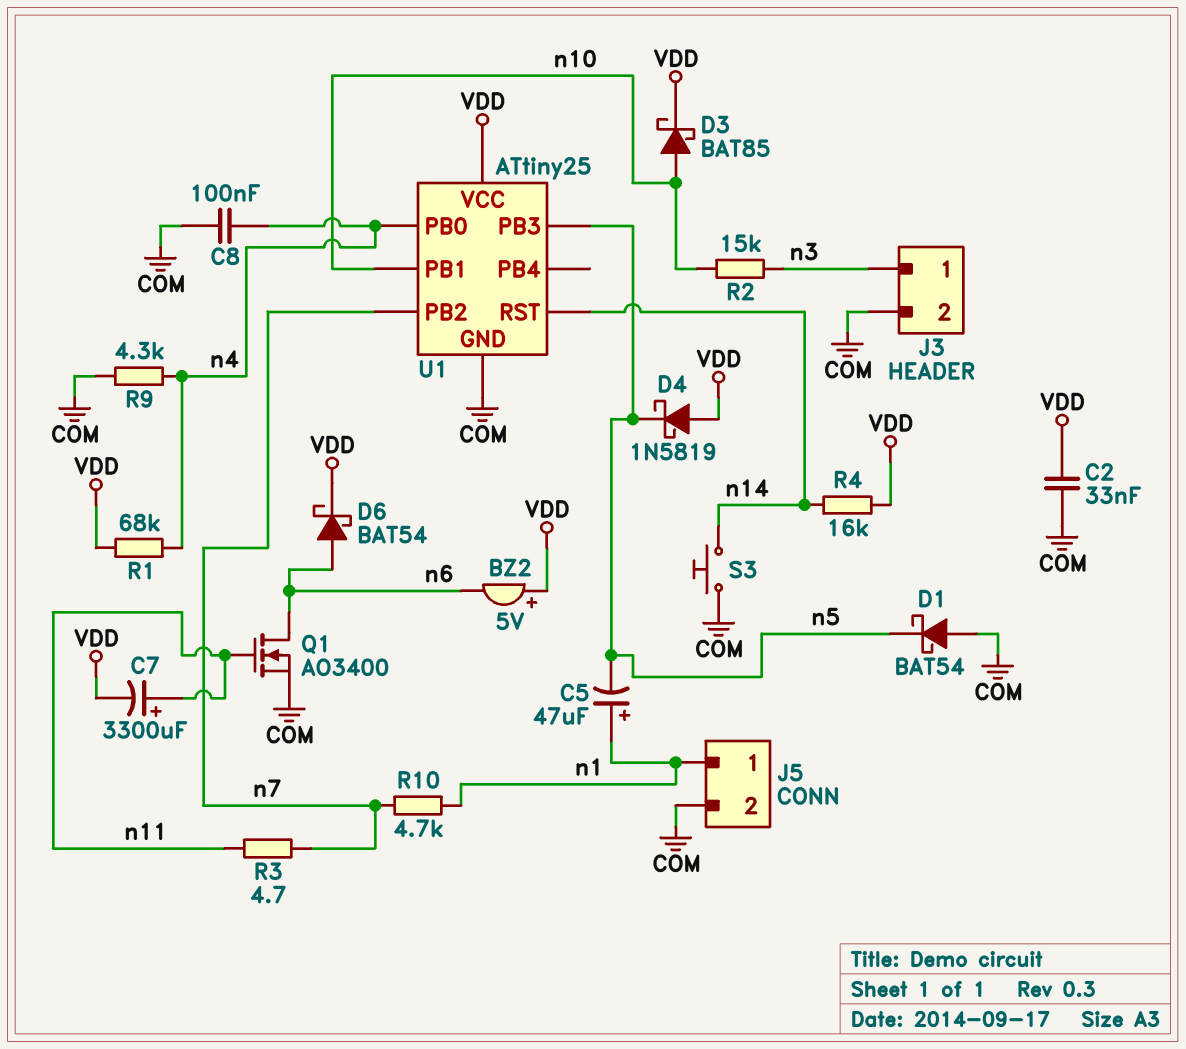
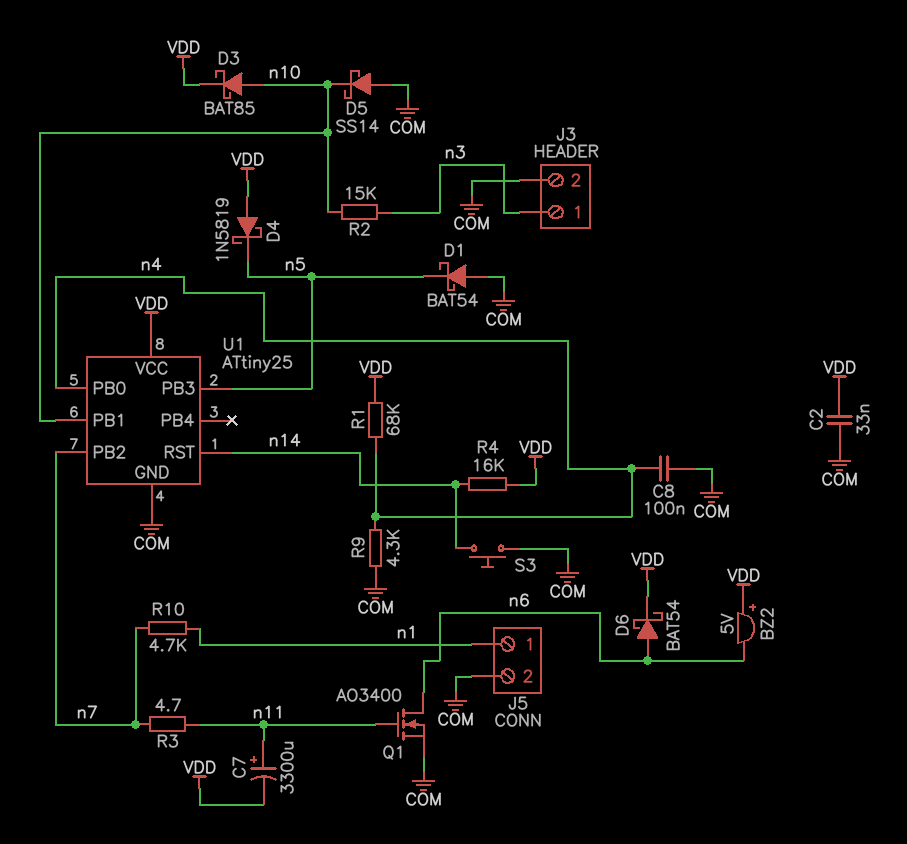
C5: 47uF (plus n1, minus n5) -> none
D5: none -> schottky SS14 (A COM, K n10)

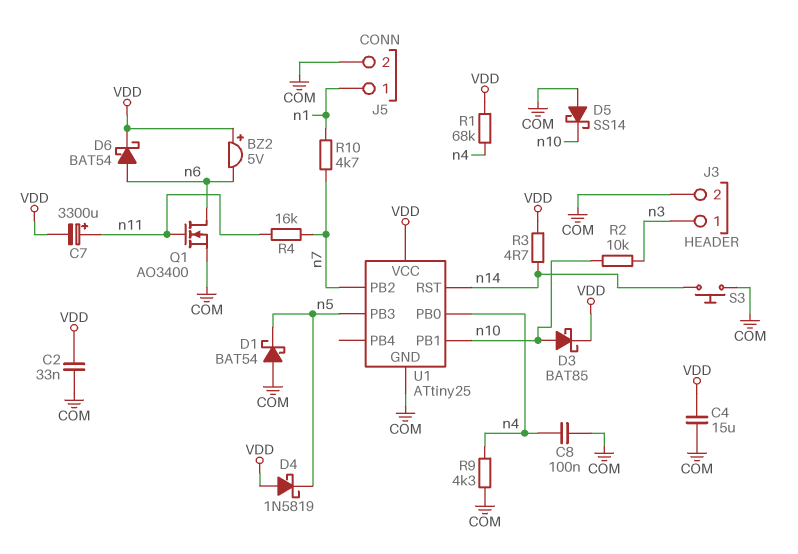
C4: none -> 15uF (COM, VDD)
R2: 15k (n3, n10) -> 10k (n3, n10)
R3: 4.7 (n7, n11) -> 4.7 (VDD, n14)
R4: 16k (VDD, n14) -> 16k (n7, n11)

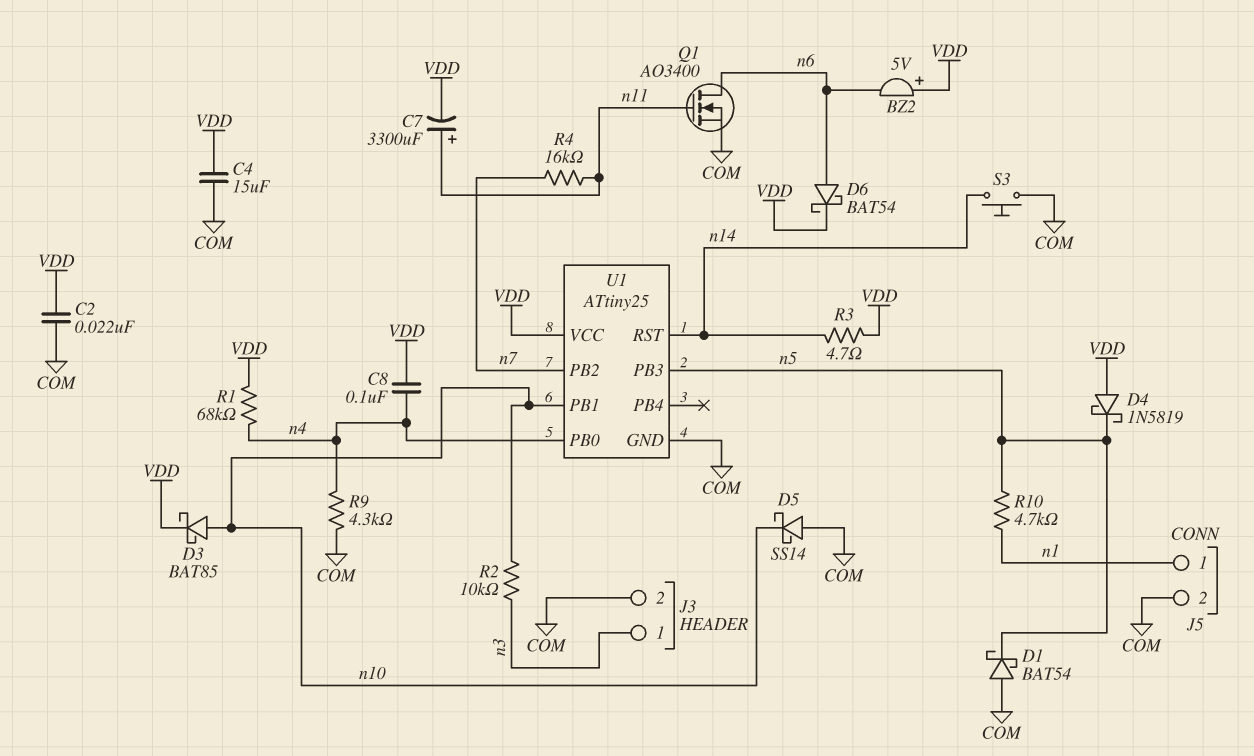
C2: 33nF (COM, VDD) -> 22nF (COM, VDD)
C8: 100nF (COM, n4) -> 100nF (VDD, n4)
R10: 4.7k (n1, n7) -> 4.7k (n1, n5)

